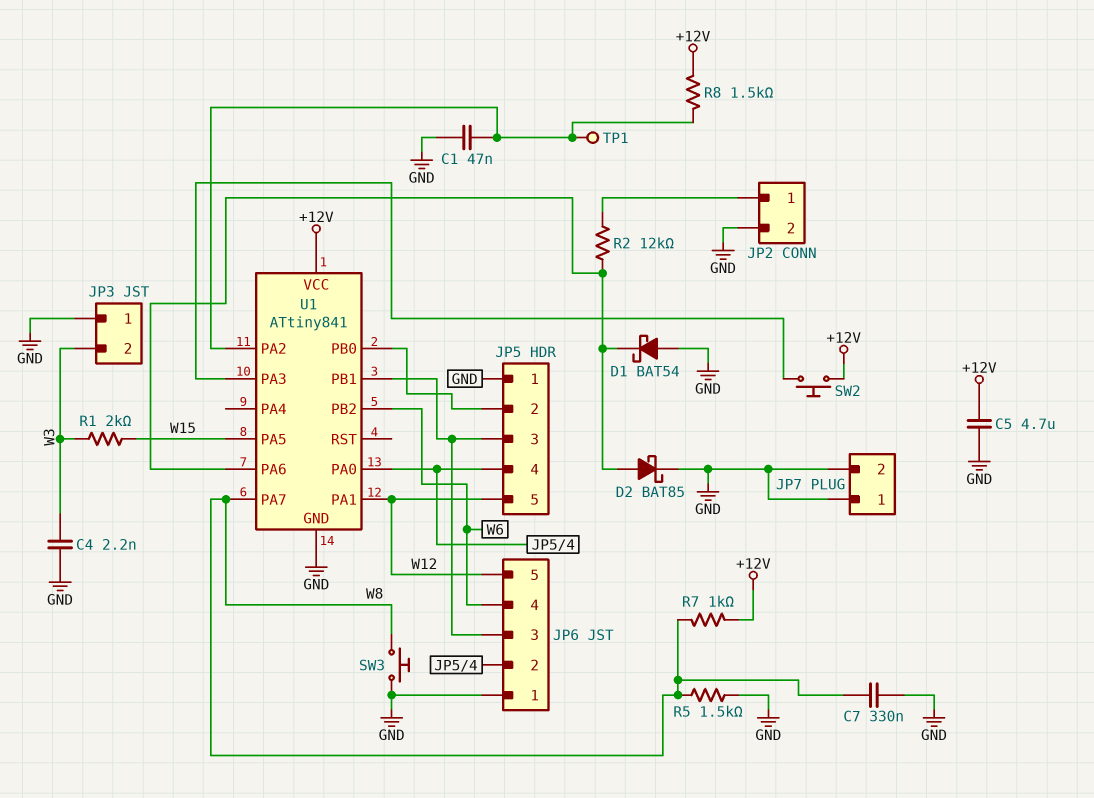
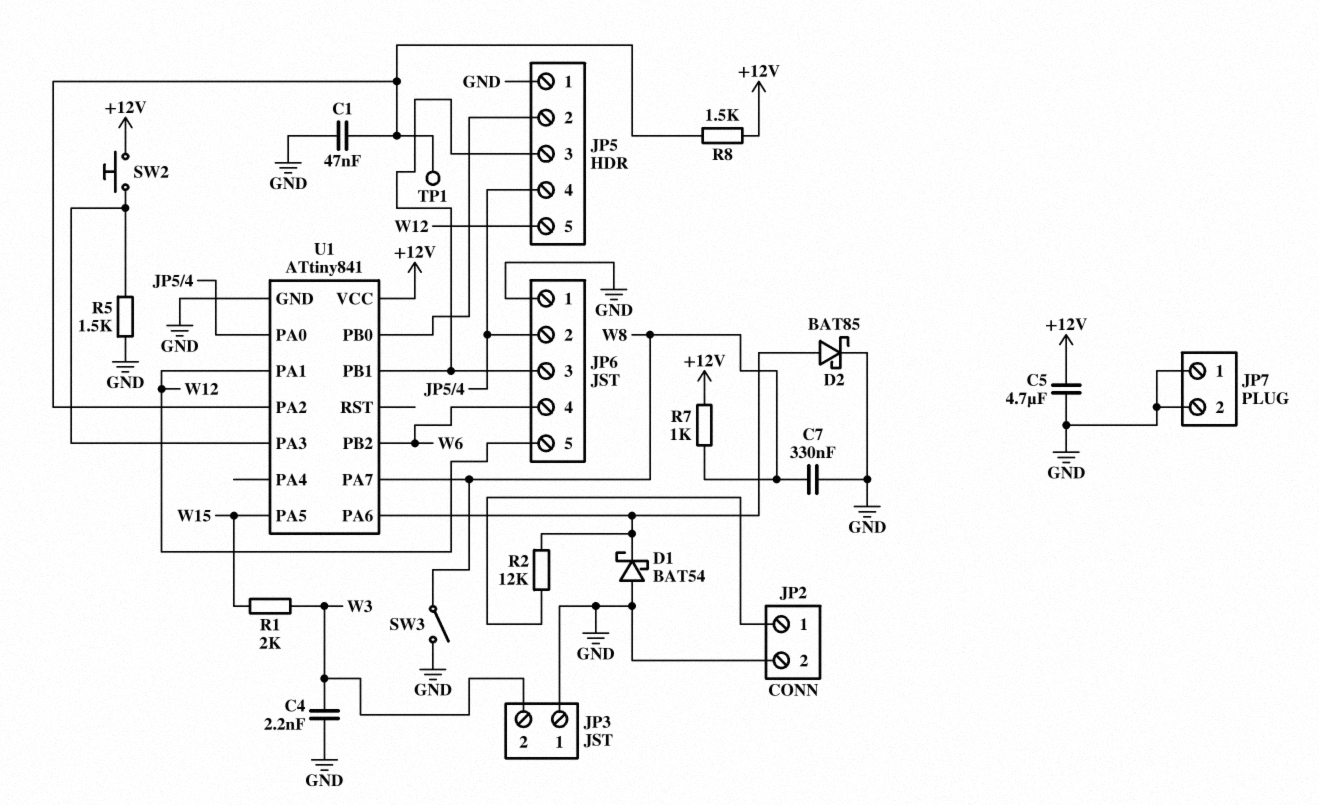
R5: 1.5k (GND, W8) -> 1.5k (GND, U1/PA3)
SW3: button (GND, W8) -> switch (GND, W8)

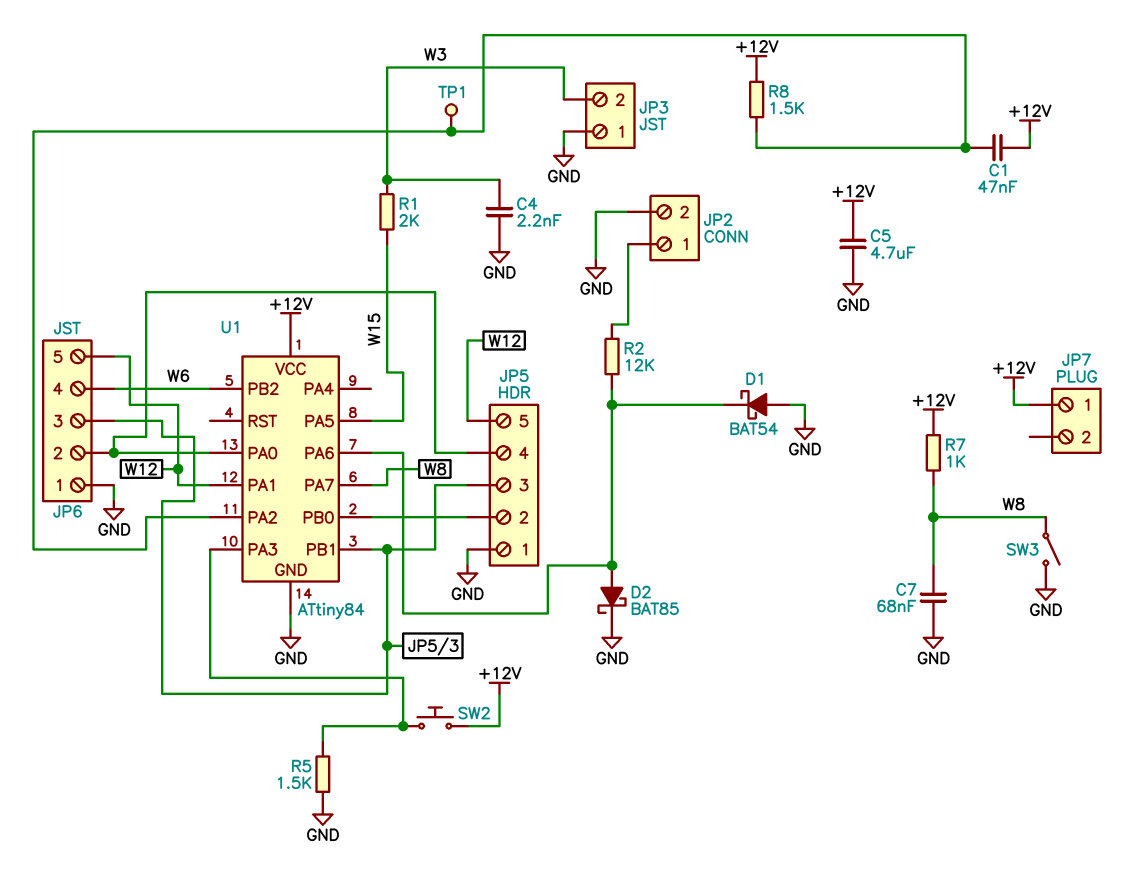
C1: 47nF (GND, U1/PA2) -> 47nF (+12V, U1/PA2)
C7: 330nF (GND, W8) -> 68nF (GND, W8)
JP7 pin 1: GND -> +12V
JP7 pin 2: GND -> none
U1: ATtiny841 -> ATtiny84

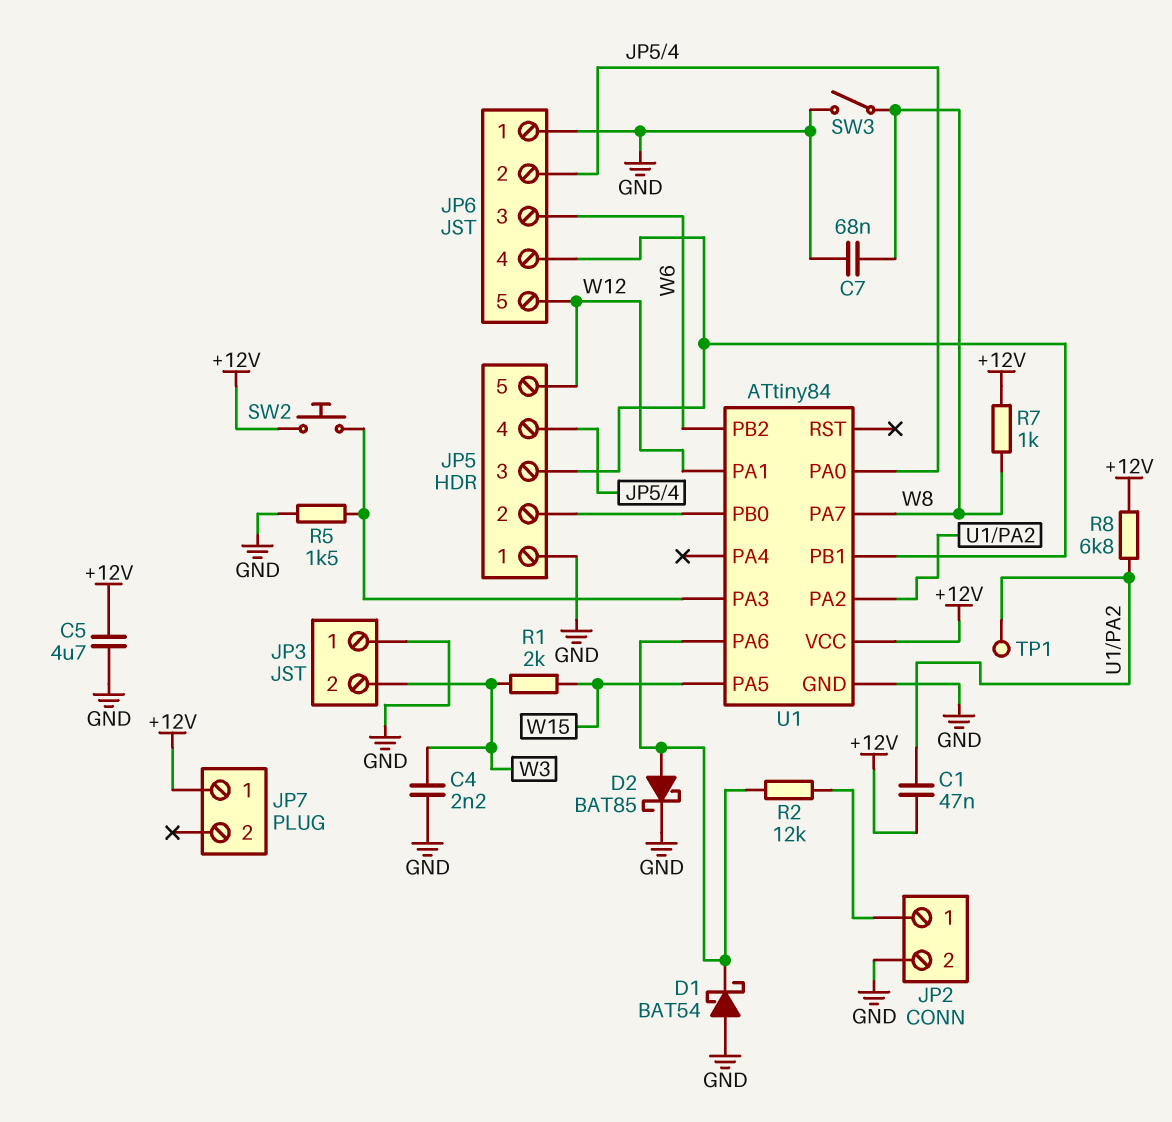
JP6 pin 3: JP5/3 -> W6
JP6 pin 4: W6 -> JP5/3
R8: 1.5k (+12V, U1/PA2) -> 6.8k (+12V, U1/PA2)

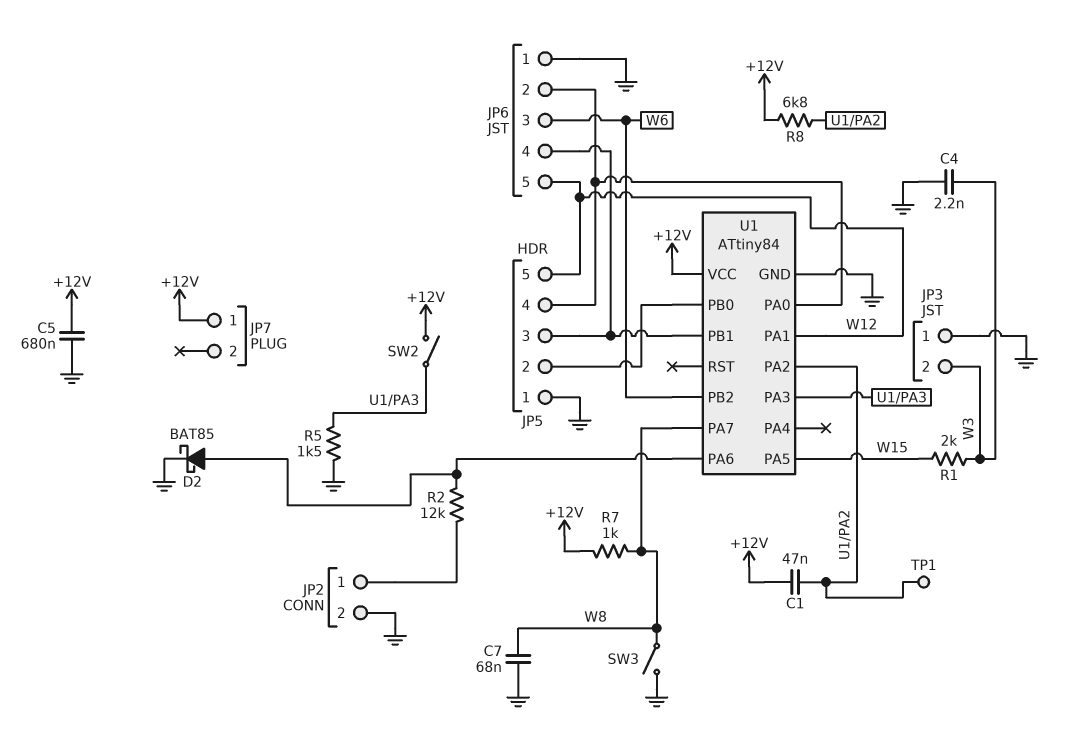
C5: 4.7uF (+12V, GND) -> 680nF (+12V, GND)
D1: schottky BAT54 (A GND, K U1/PA6) -> none
SW2: button (+12V, U1/PA3) -> switch (+12V, U1/PA3)

